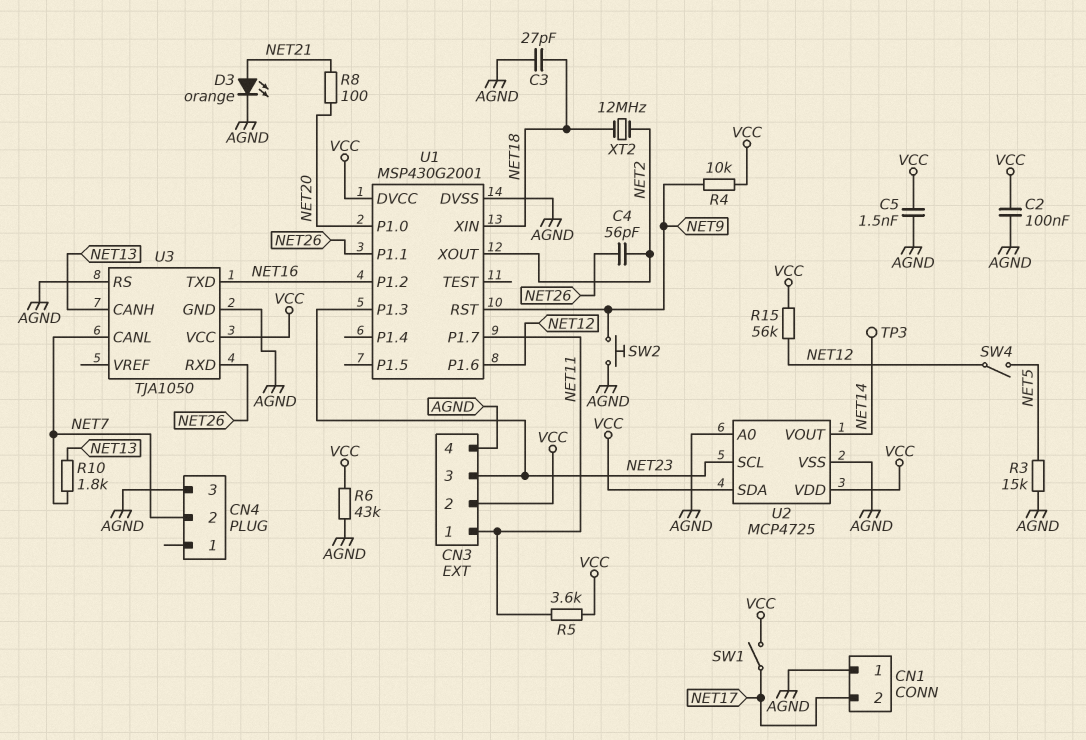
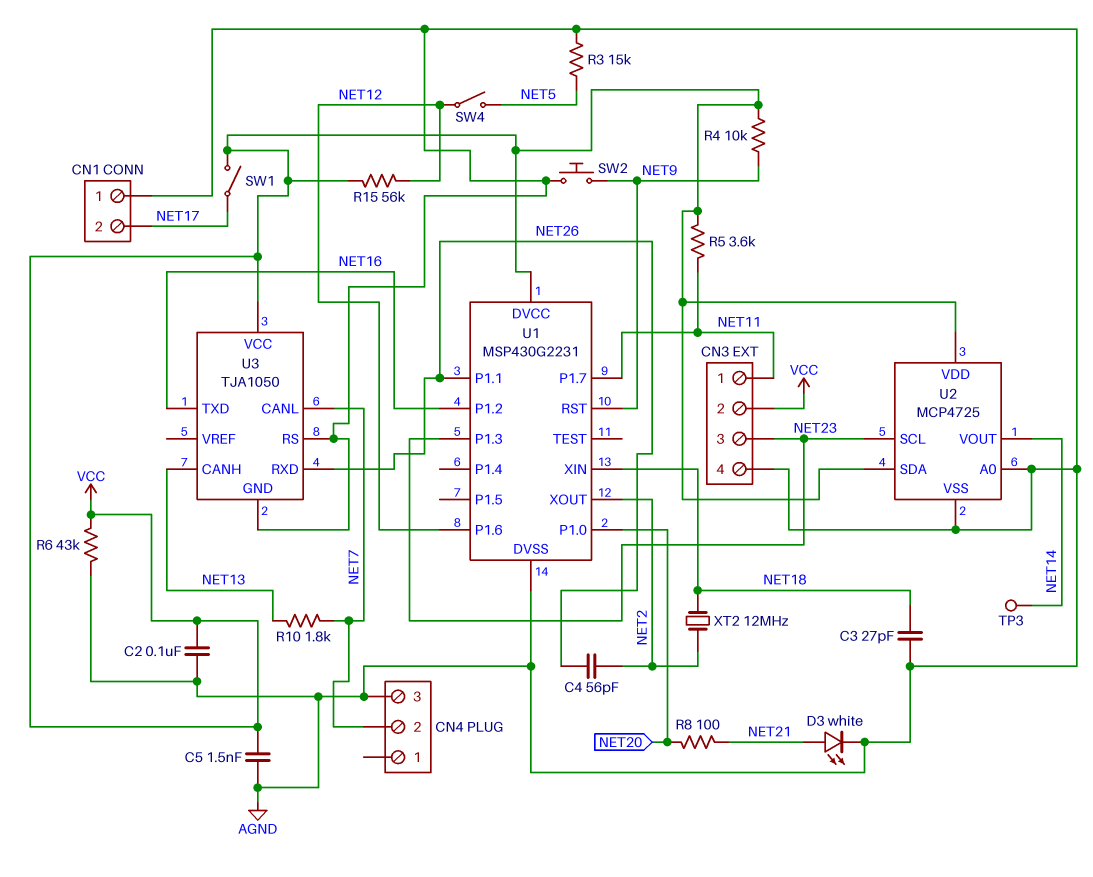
D3: LED orange (A NET21, K AGND) -> LED white (A NET21, K AGND)
U1: MSP430G2001 -> MSP430G2231

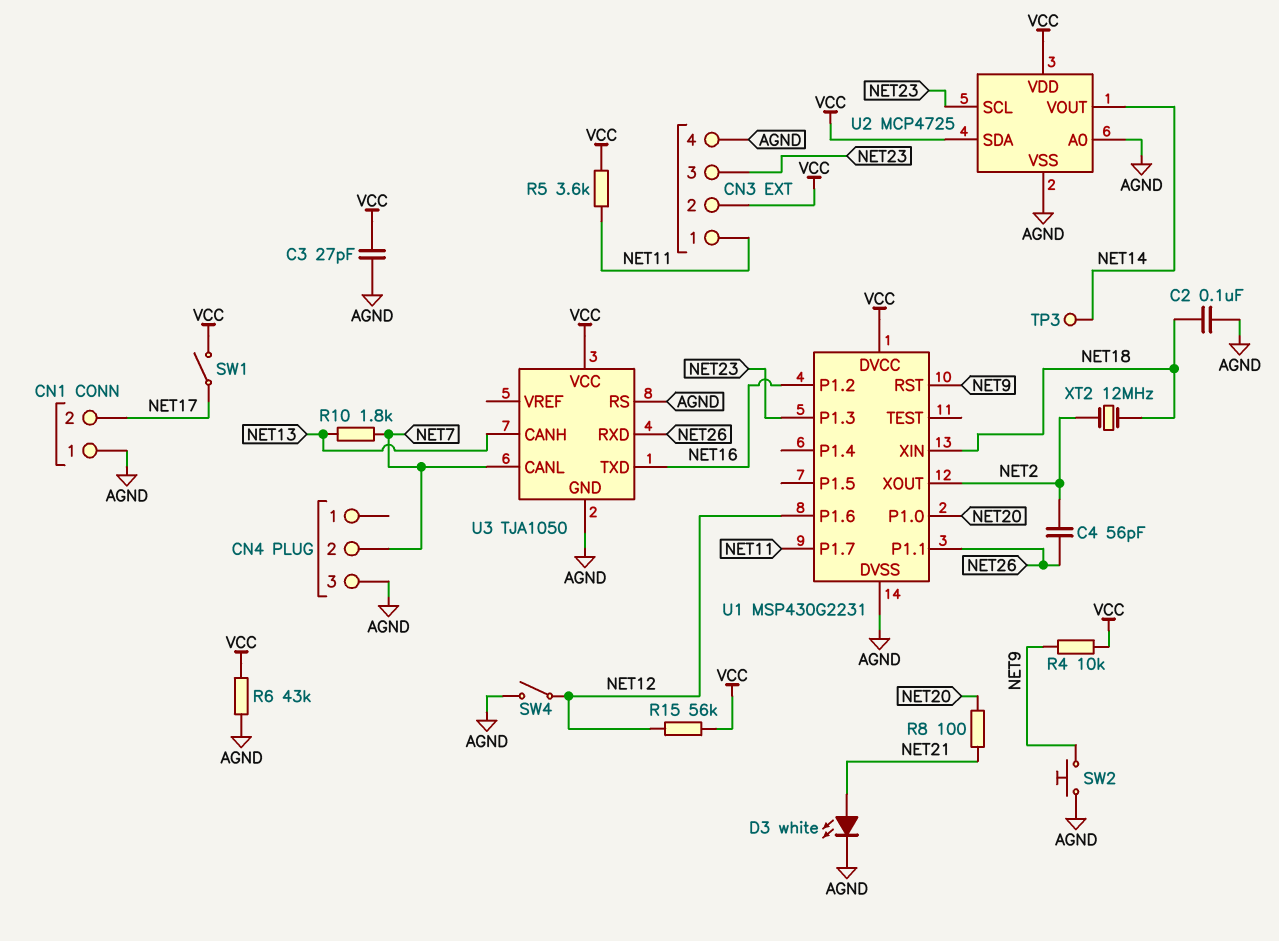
C2: 100nF (AGND, VCC) -> 100nF (AGND, NET18)
C3: 27pF (AGND, NET18) -> 27pF (AGND, VCC)
C5: 1.5nF (AGND, VCC) -> none
R3: 15k (AGND, NET5) -> none
SW4: switch (NET5, NET12) -> switch (AGND, NET12)

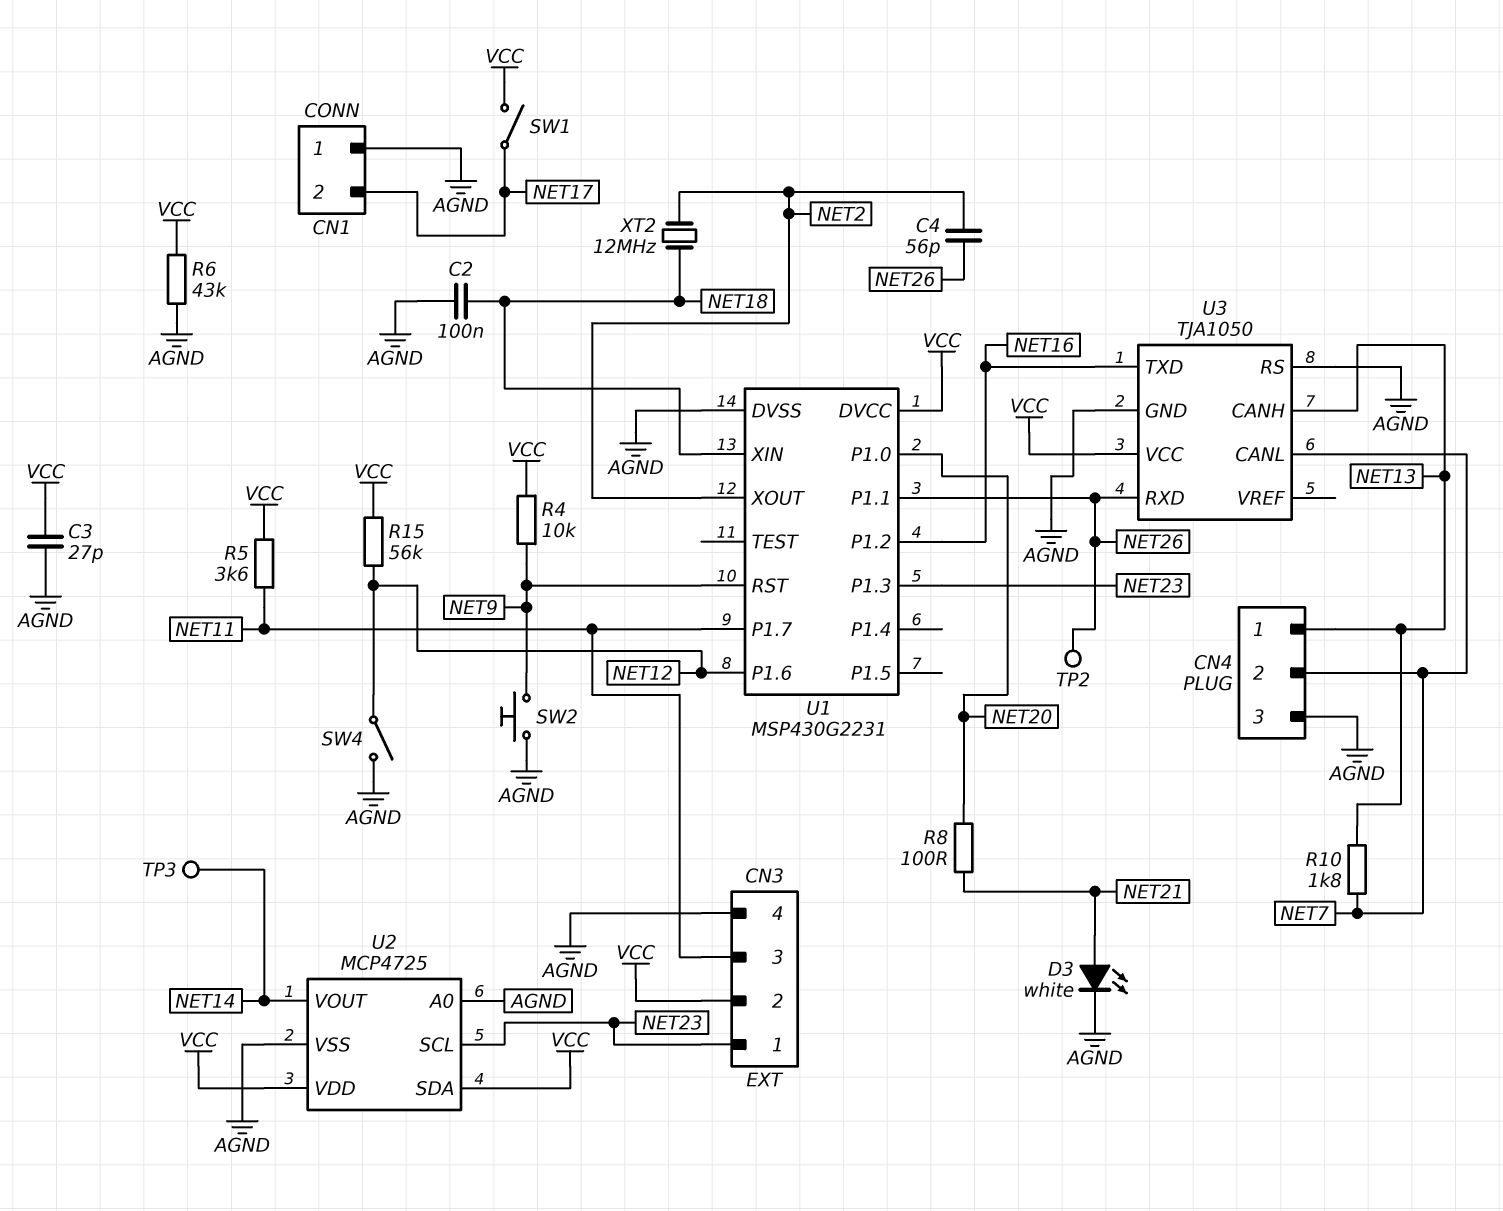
CN3 pin 1: NET11 -> NET23
CN3 pin 3: NET23 -> NET11
CN4 pin 1: none -> NET13
TP2: none -> test point (NET26)

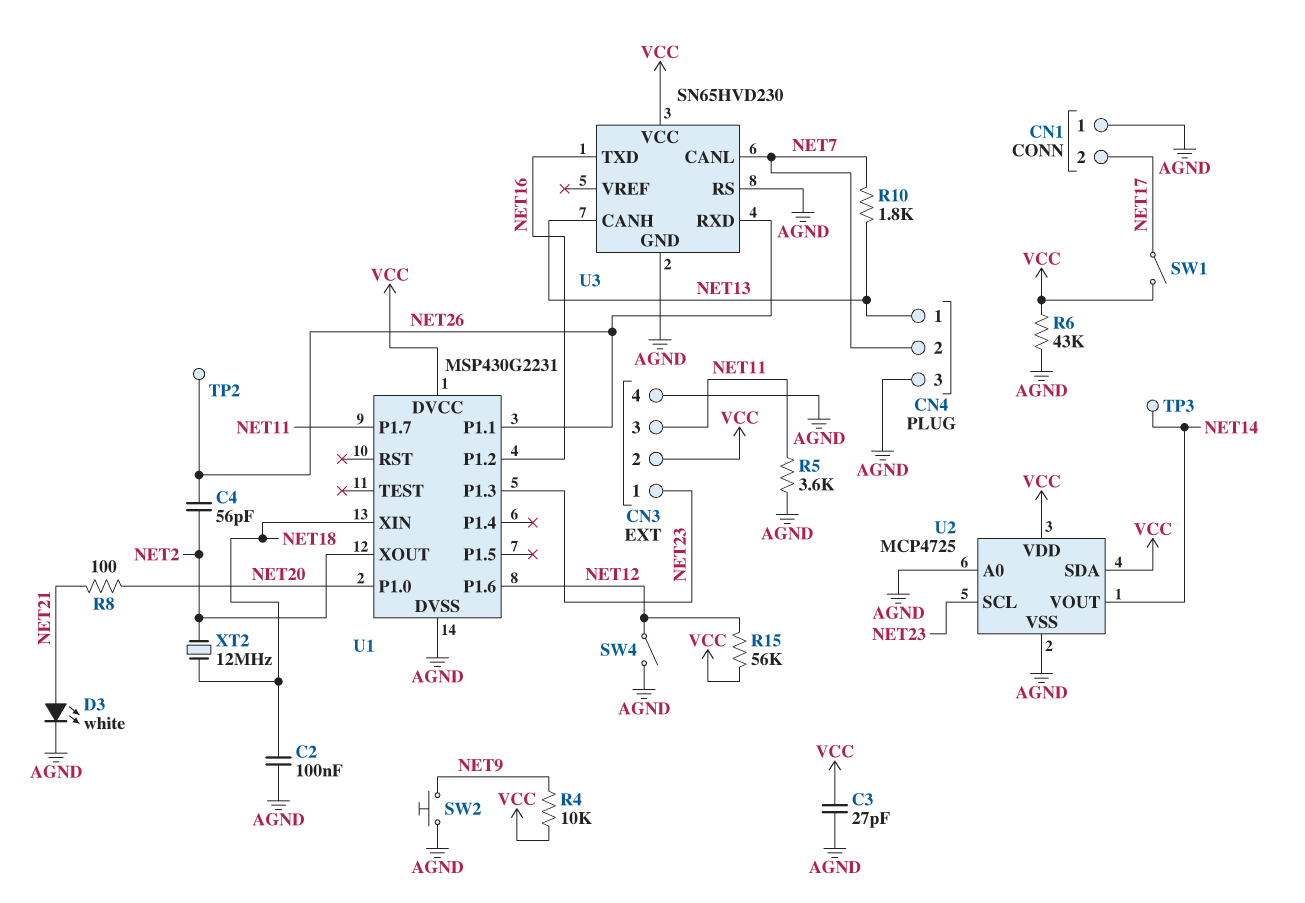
R5: 3.6k (NET11, VCC) -> 3.6k (AGND, NET11)
U1 pin RST: NET9 -> none
U3: TJA1050 -> SN65HVD230

